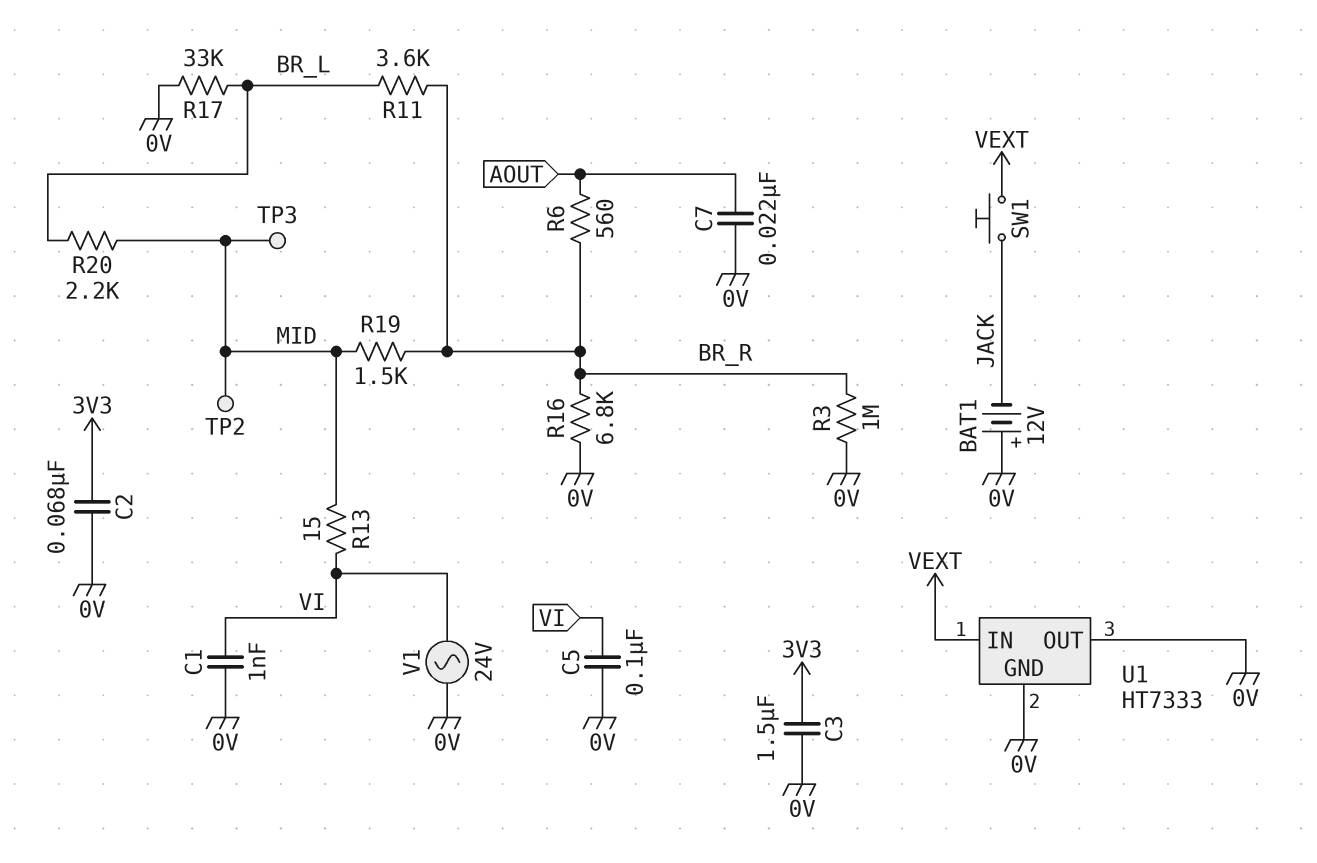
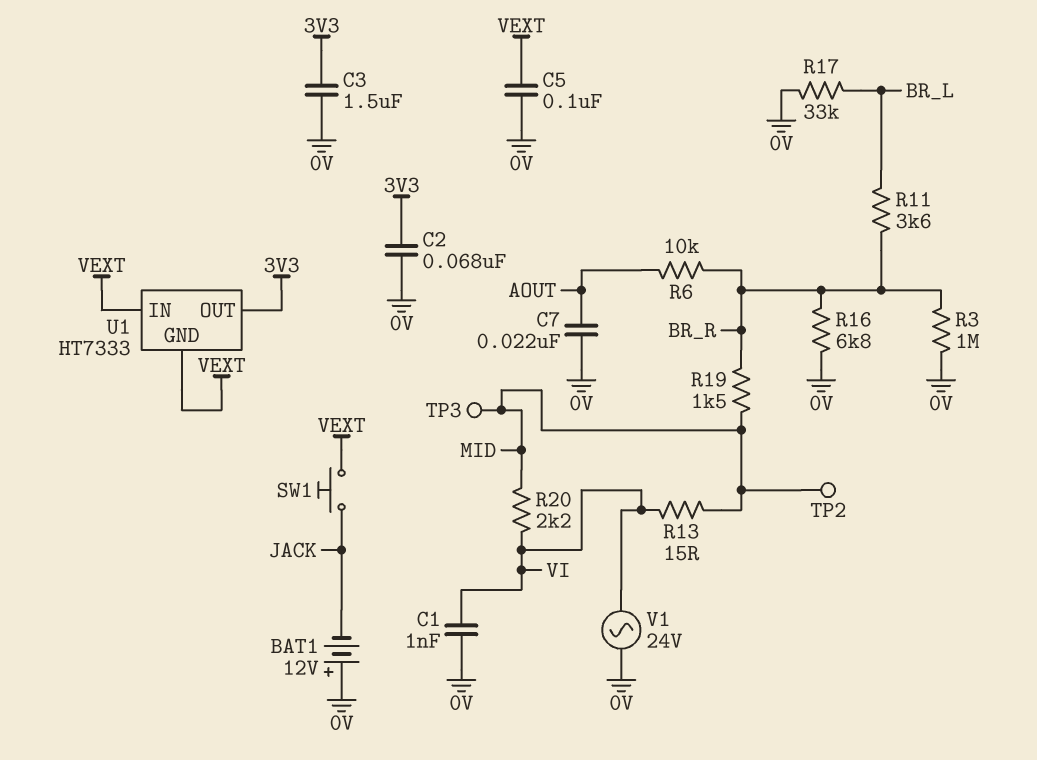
C5: 100nF (0V, VI) -> 100nF (0V, VEXT)
R6: 560 (AOUT, BR_R) -> 10k (AOUT, BR_R)
R20: 2.2k (BR_L, MID) -> 2.2k (MID, VI)
U1 pin GND: 0V -> VEXT
U1 pin OUT: 0V -> 3V3

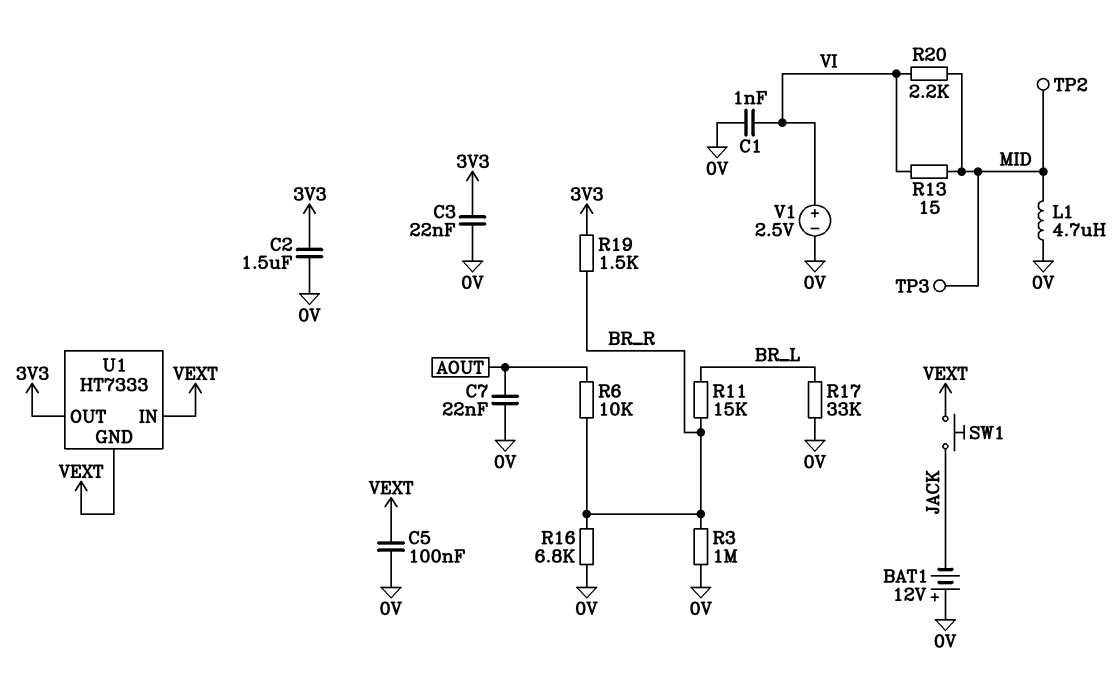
C2: 68nF (0V, 3V3) -> 1.5uF (0V, 3V3)
C3: 1.5uF (0V, 3V3) -> 22nF (0V, 3V3)
L1: none -> 4.7uH (0V, MID)
R11: 3.6k (BR_L, BR_R) -> 15k (BR_L, BR_R)
R19: 1.5k (BR_R, MID) -> 1.5k (3V3, BR_R)
V1: AC 24V (0V, VI) -> 2.5V (plus VI, minus 0V)

